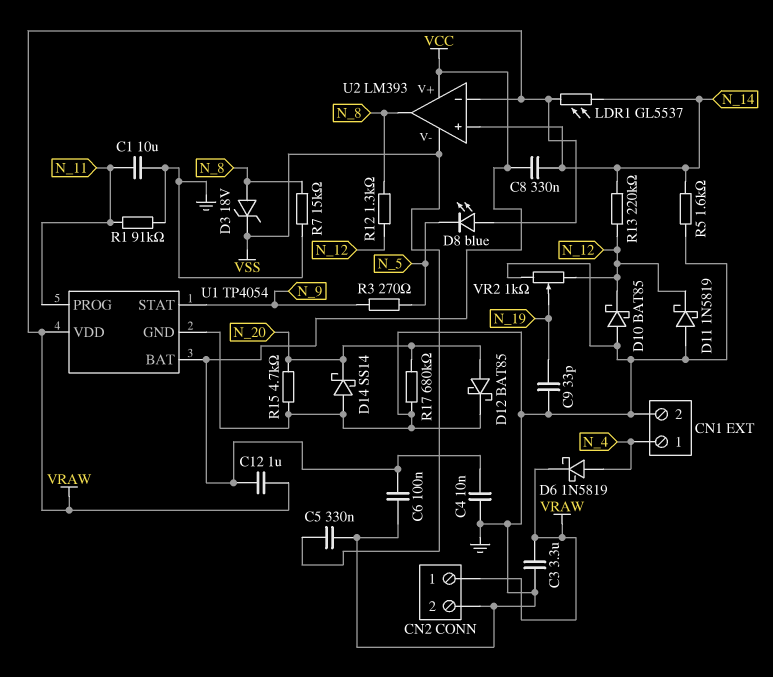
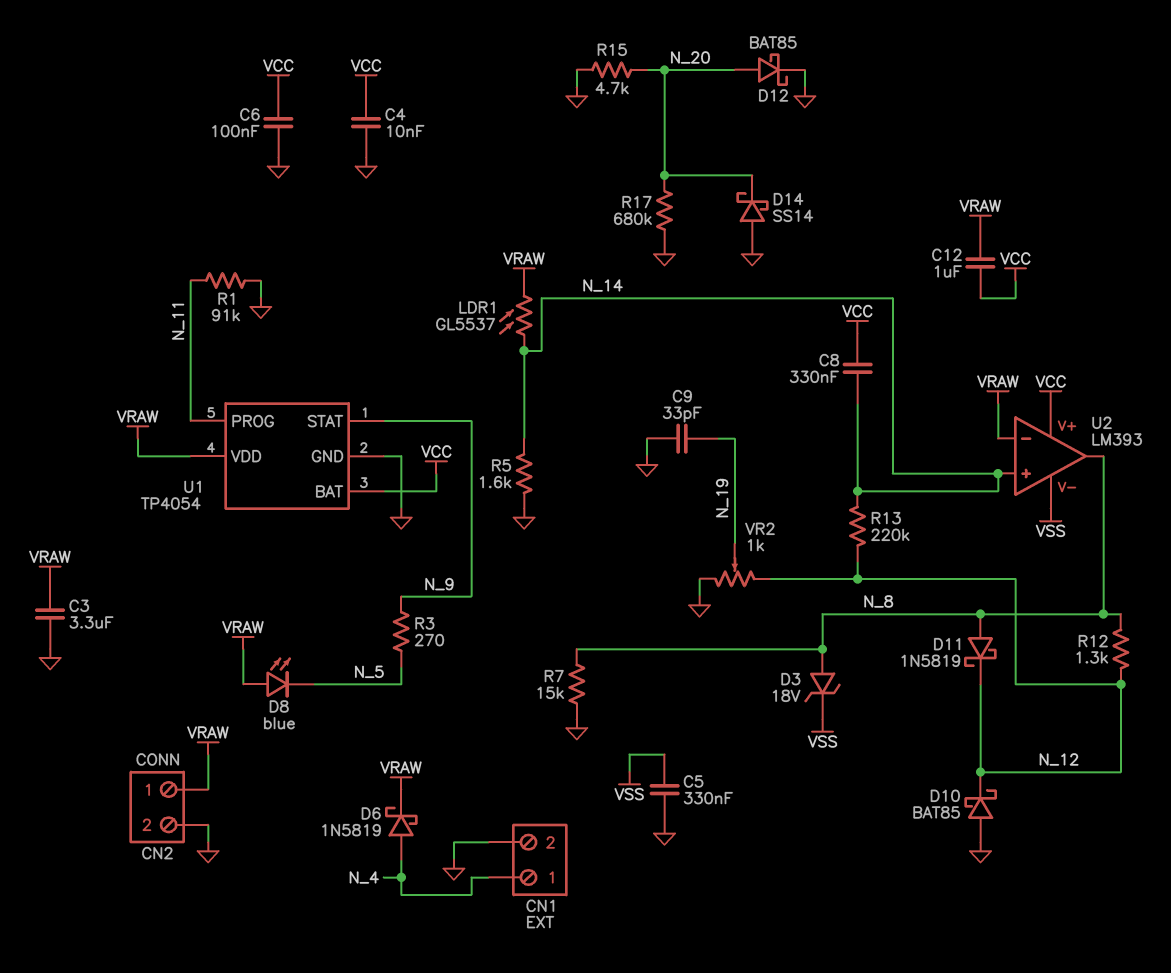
C1: 10uF (GND, N_11) -> none
D11: schottky 1N5819 (A GND, K N_12) -> schottky 1N5819 (A N_8, K N_12)

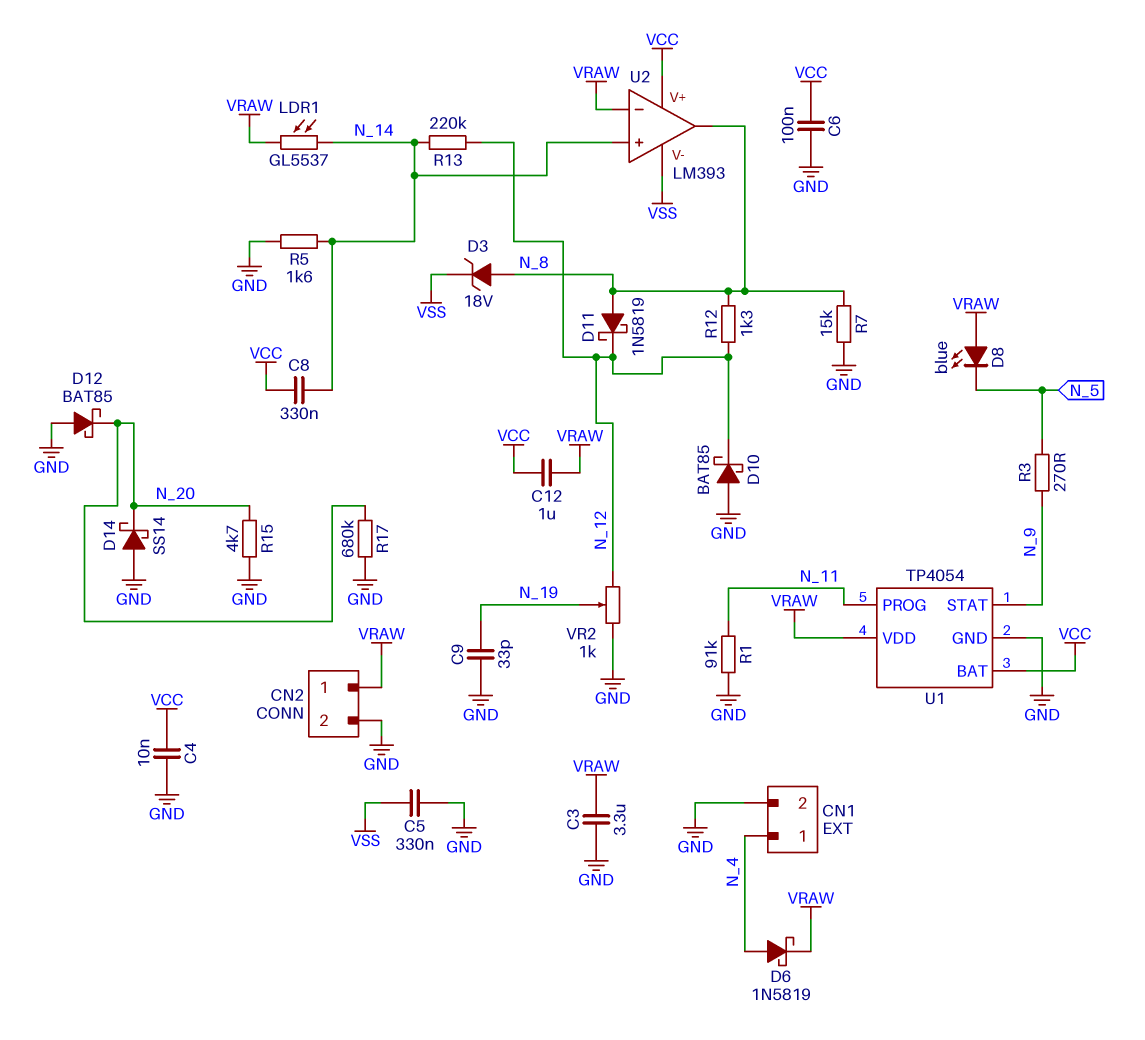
D12: schottky BAT85 (A N_20, K GND) -> schottky BAT85 (A GND, K N_20)

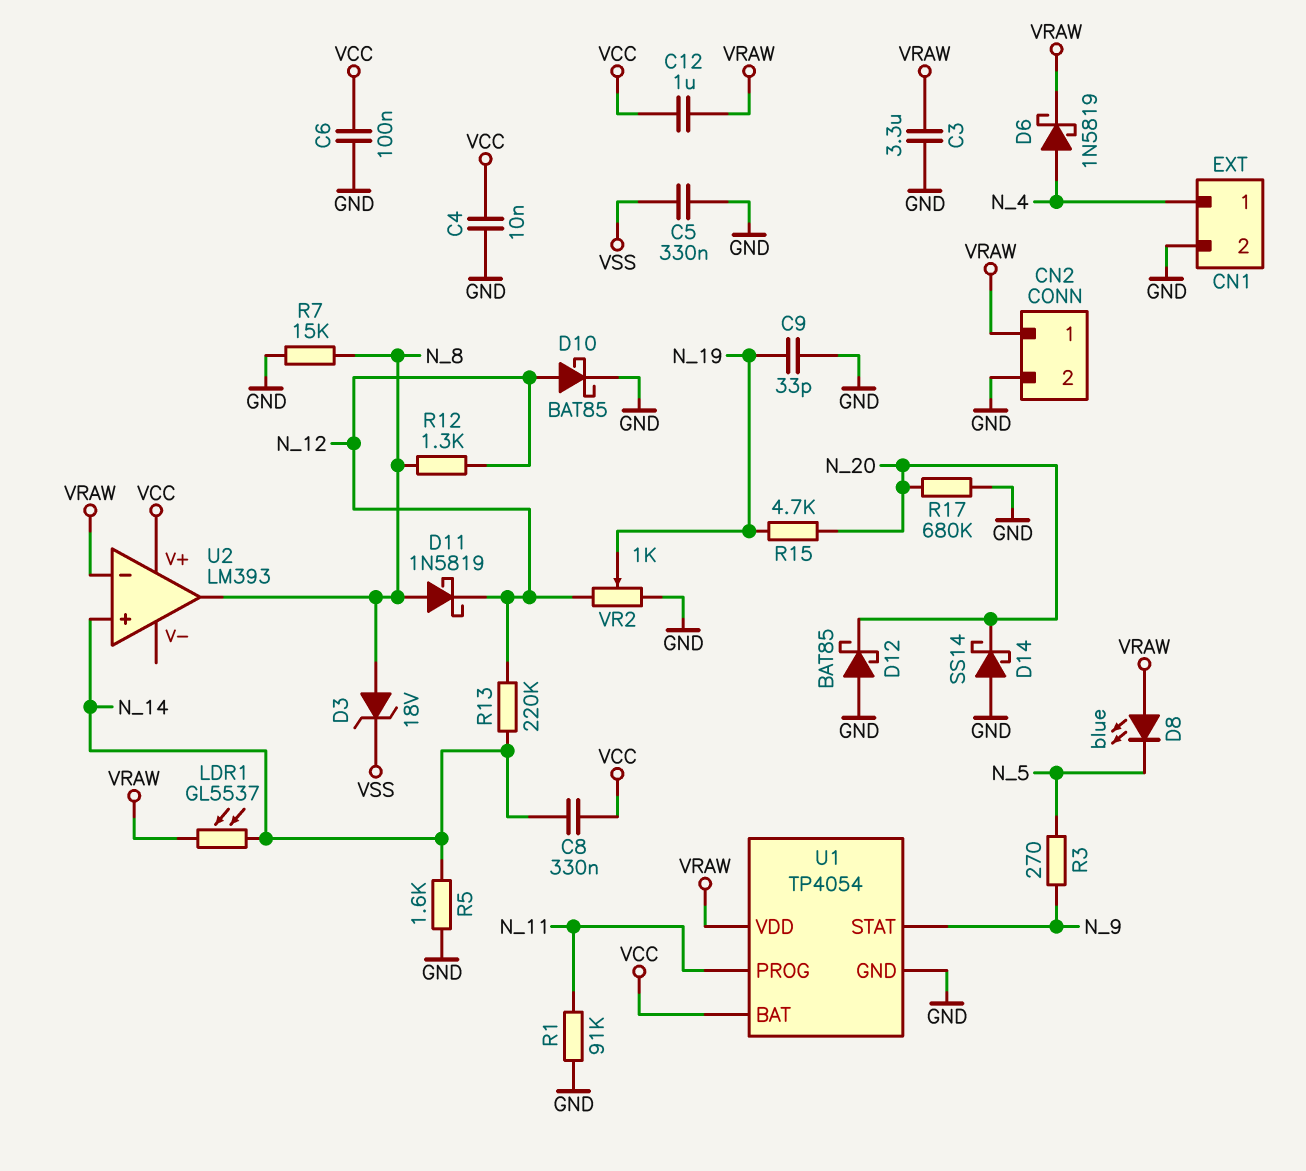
D10: schottky BAT85 (A GND, K N_12) -> schottky BAT85 (A N_12, K GND)
R15: 4.7k (GND, N_20) -> 4.7k (N_19, N_20)
U2 pin V-: VSS -> none

